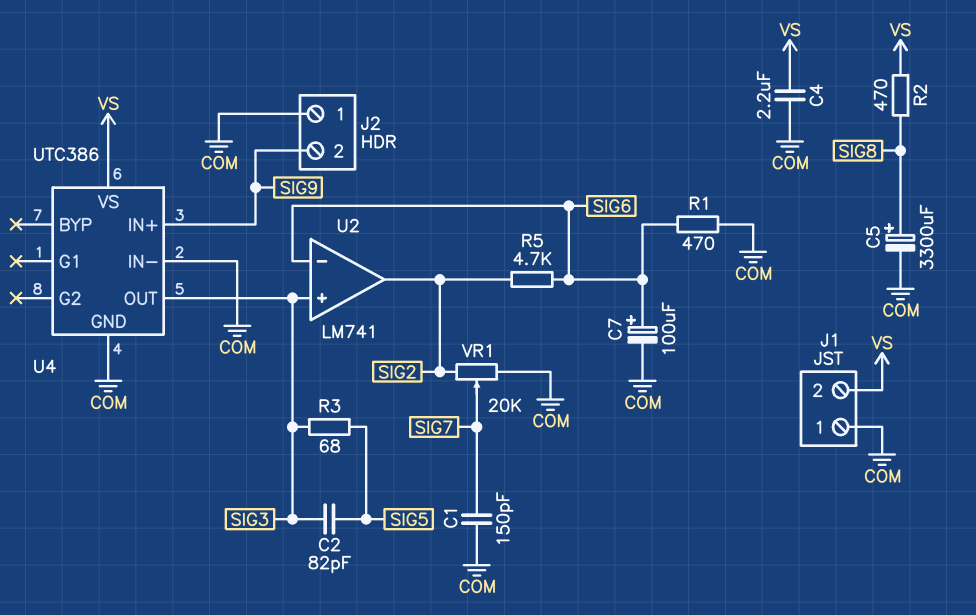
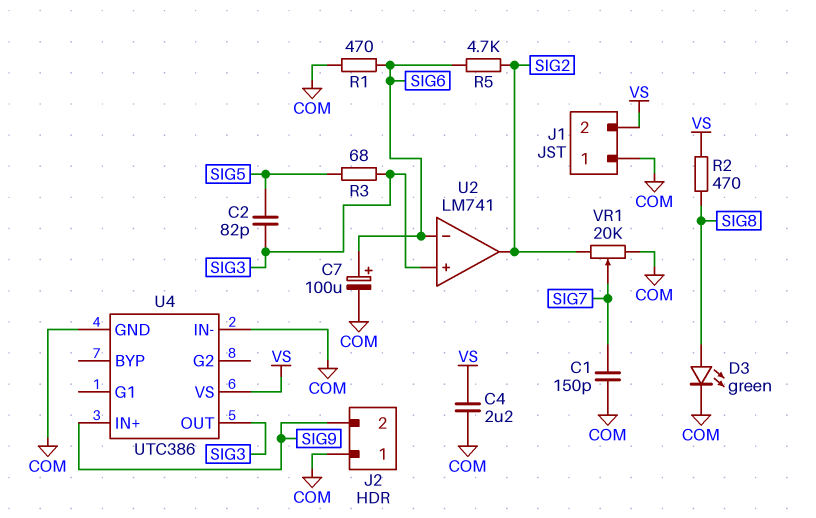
C5: 3300uF (plus SIG8, minus COM) -> none
D3: none -> LED green (A SIG8, K COM)

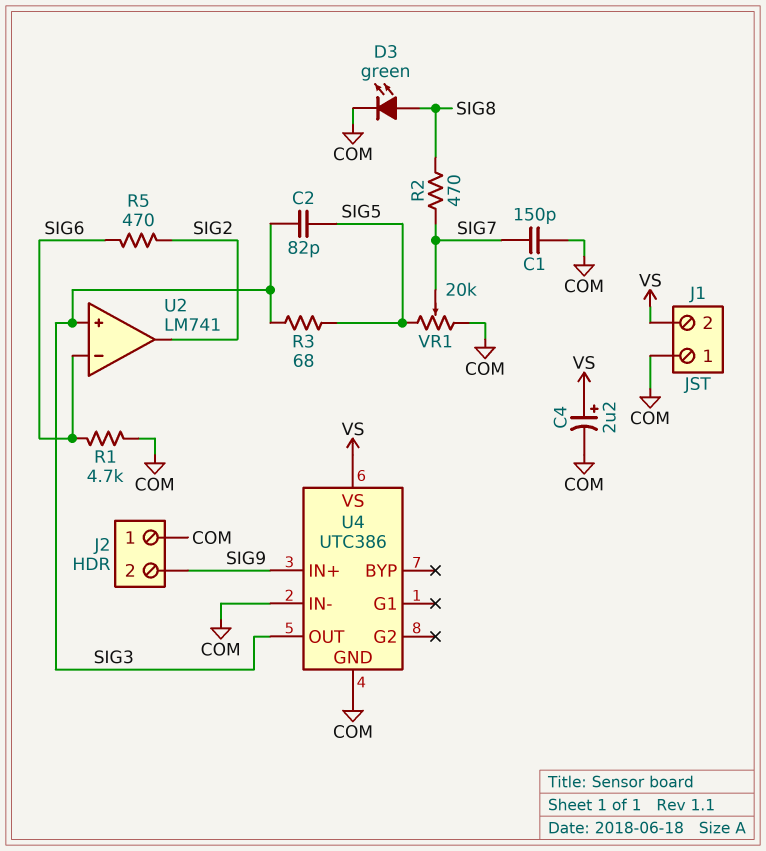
C4: 2.2uF (COM, VS) -> 2.2uF (plus VS, minus COM)
C7: 100uF (plus SIG6, minus COM) -> none
R1: 470 (COM, SIG6) -> 4.7k (COM, SIG6)
R2: 470 (SIG8, VS) -> 470 (SIG7, SIG8)
R5: 4.7k (SIG2, SIG6) -> 470 (SIG2, SIG6)
VR1: 20k (COM, SIG2, wiper SIG7) -> 20k (COM, SIG5, wiper SIG7)

